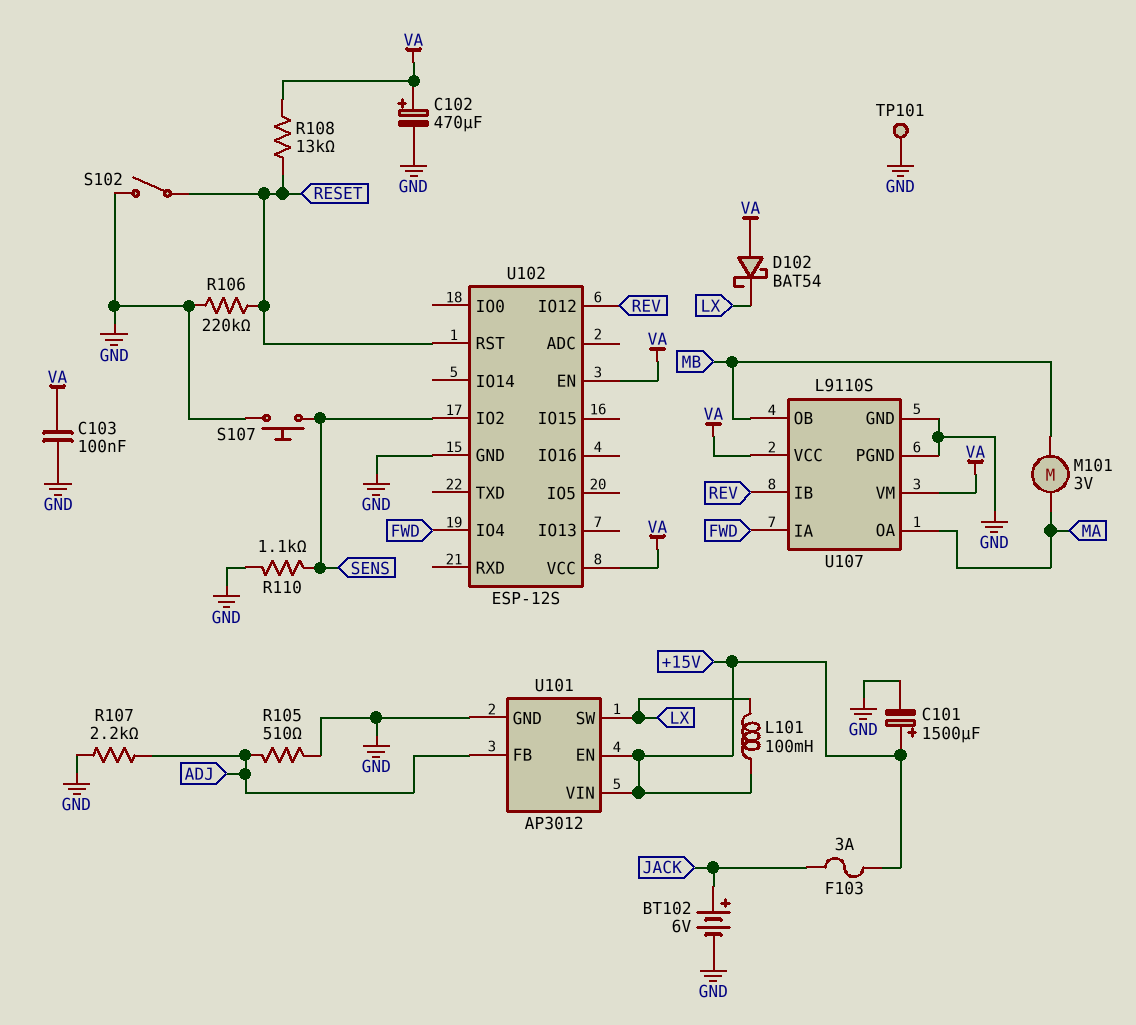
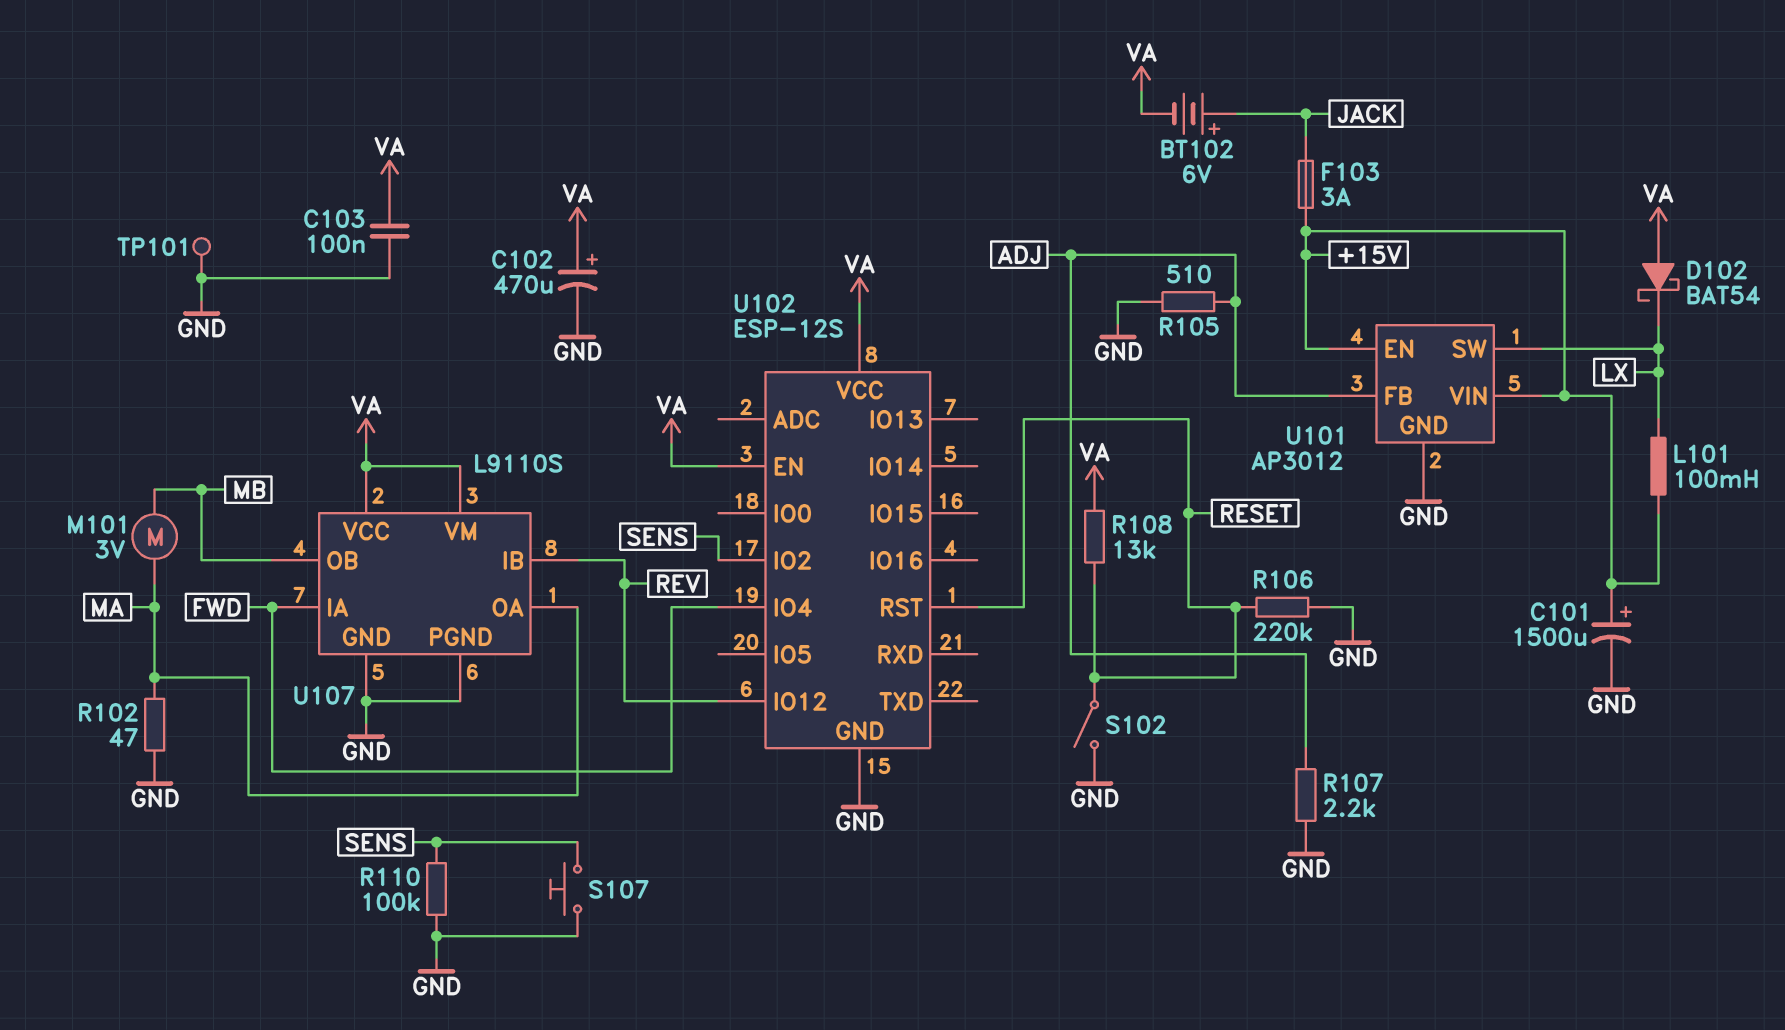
BT102: 6V (plus JACK, minus GND) -> 6V (plus JACK, minus VA)
R102: none -> 47 (GND, MA)
R110: 1.1k (GND, SENS) -> 100k (GND, SENS)

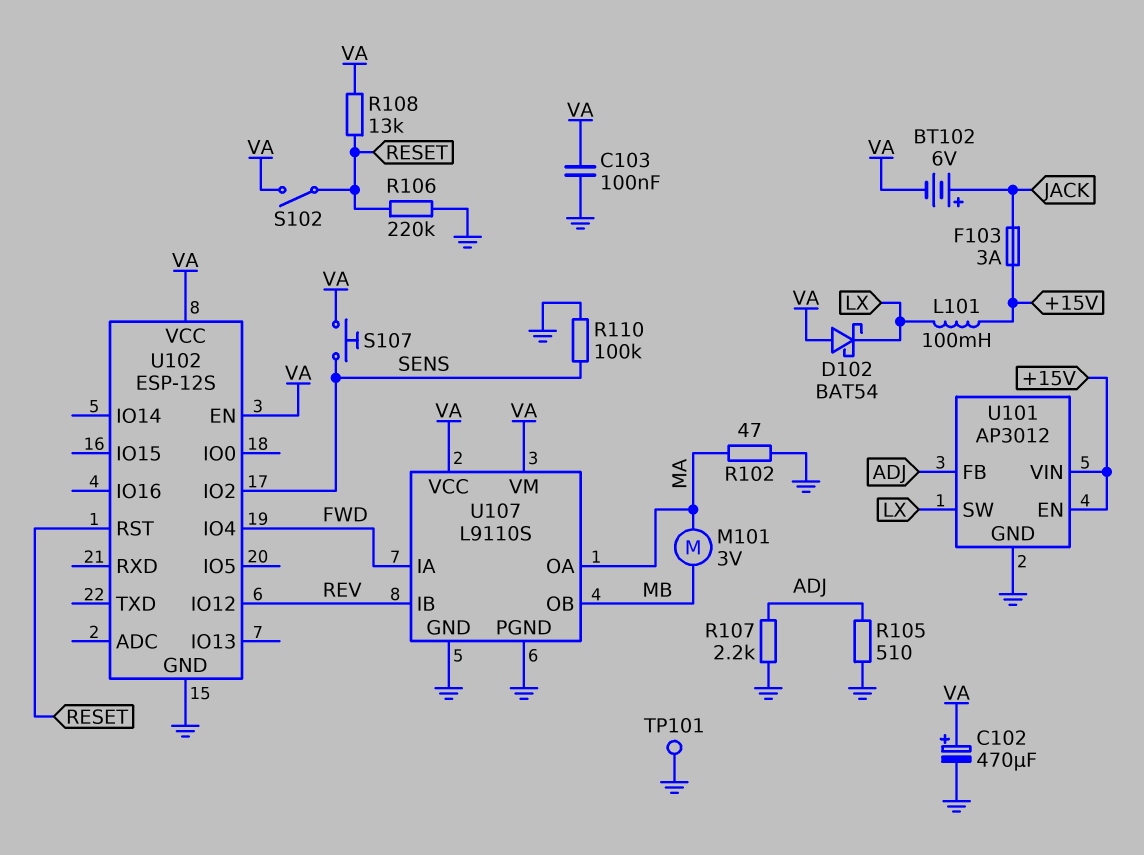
C101: 1500uF (plus +15V, minus GND) -> none
S102: switch (GND, RESET) -> switch (RESET, VA)
S107: button (GND, SENS) -> button (SENS, VA)

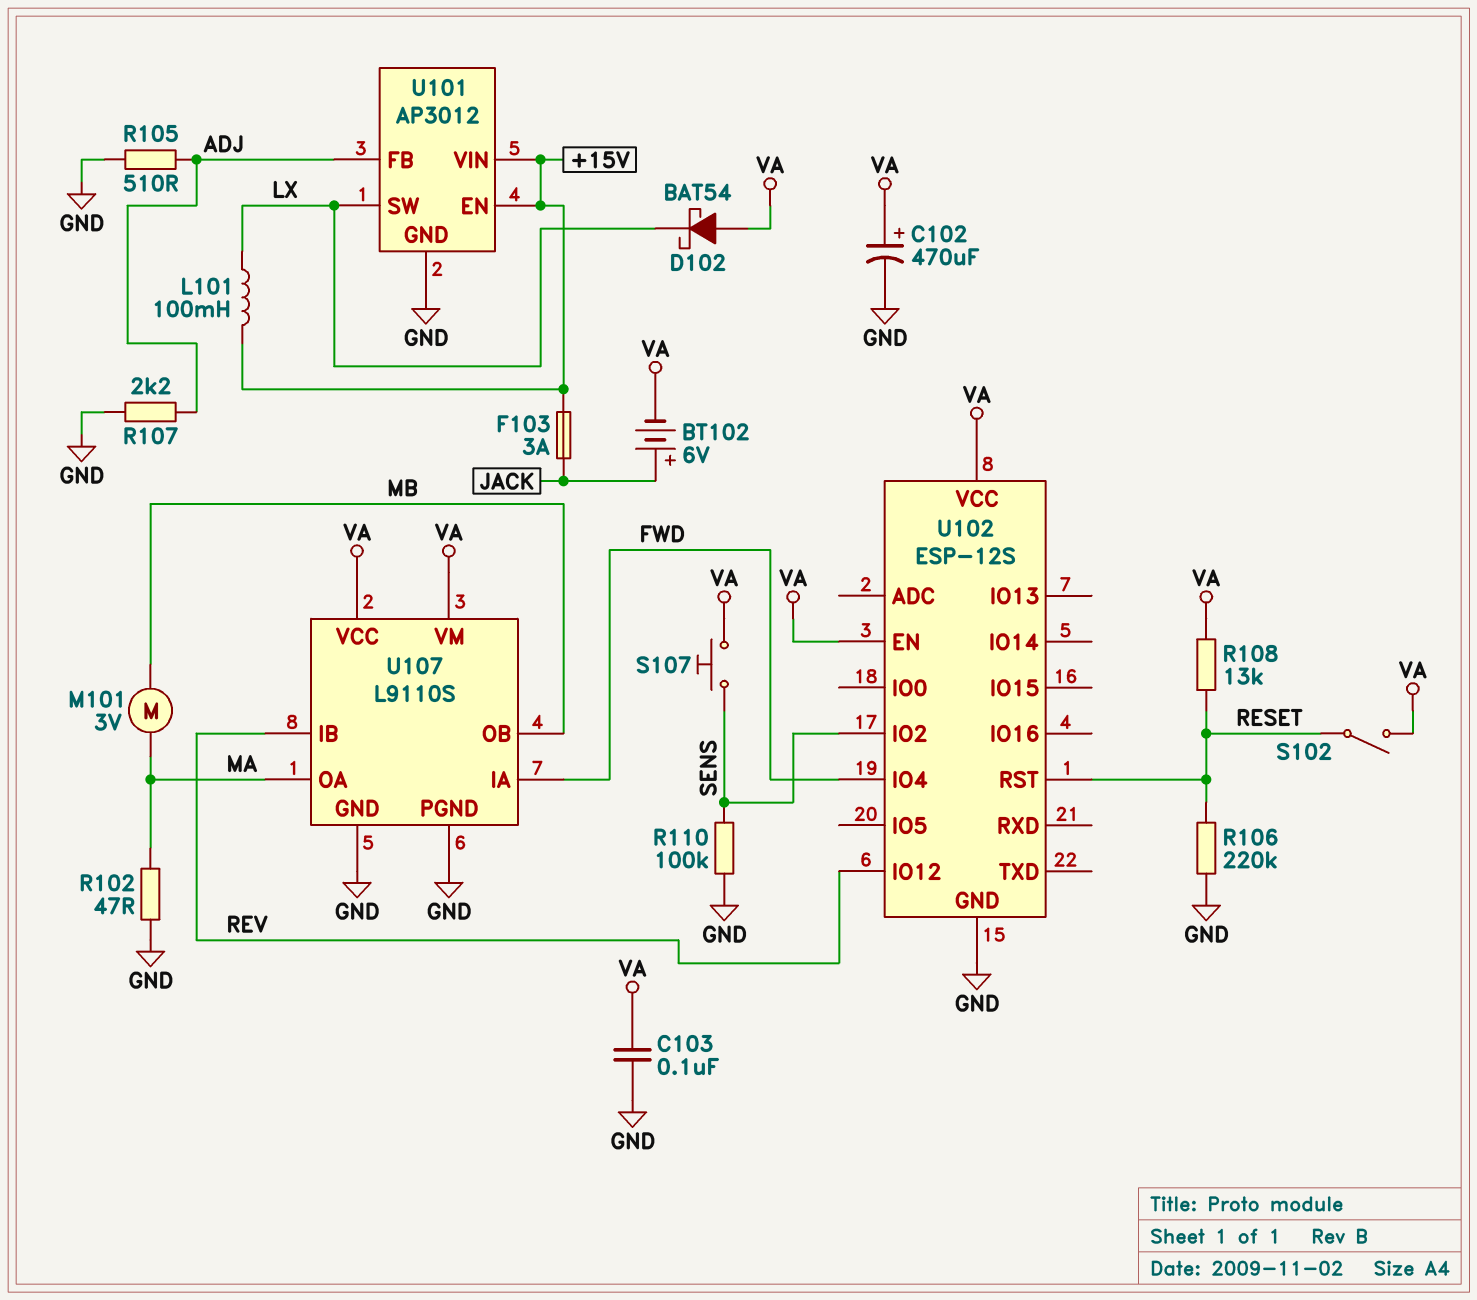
TP101: test point (GND) -> none

